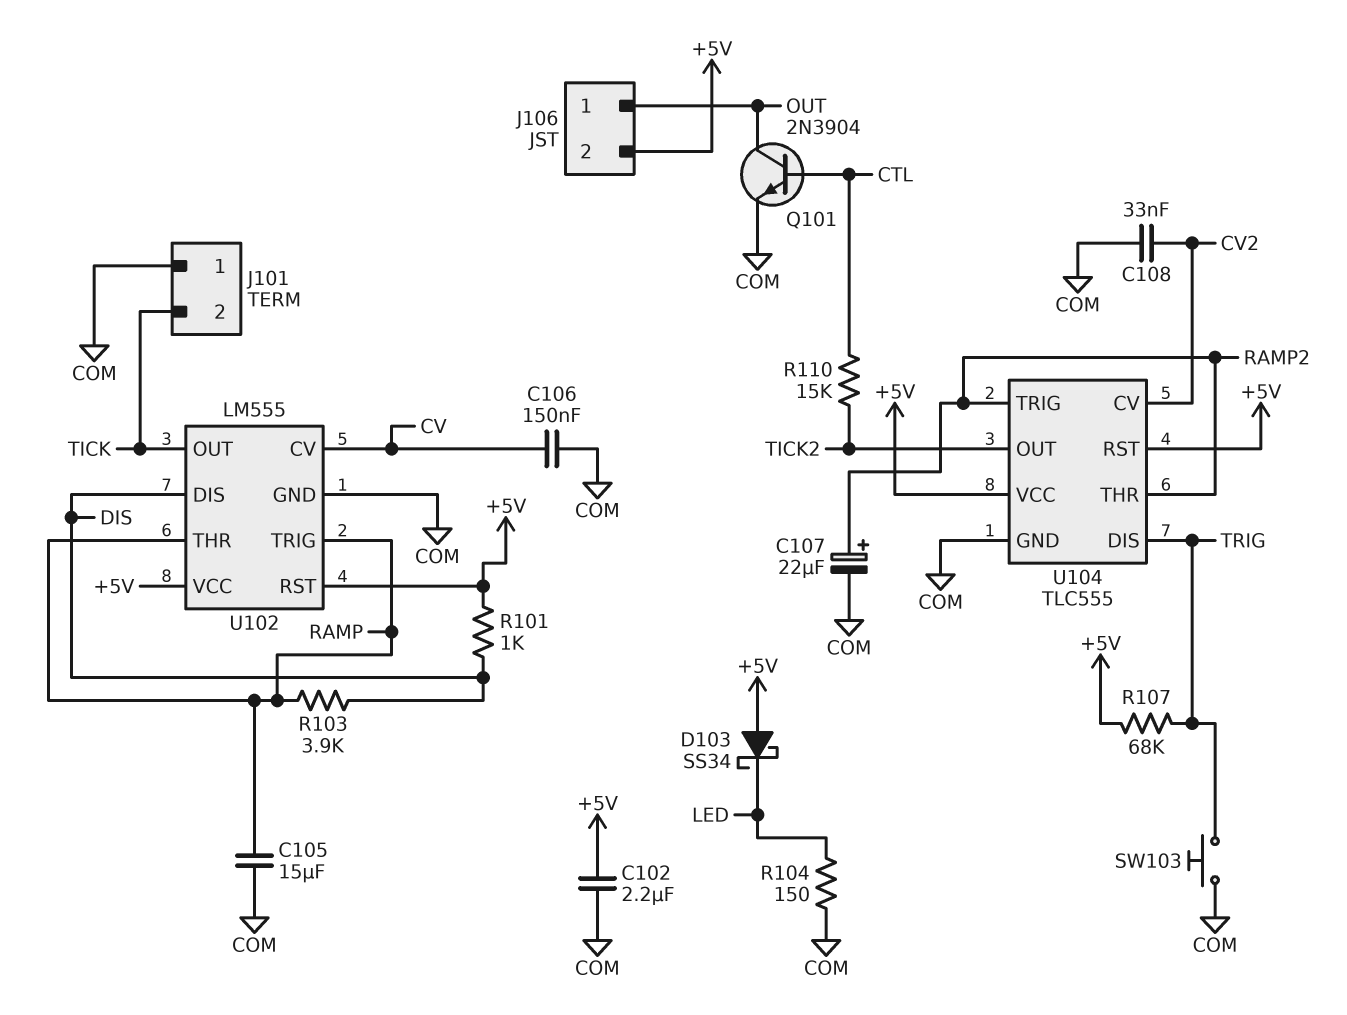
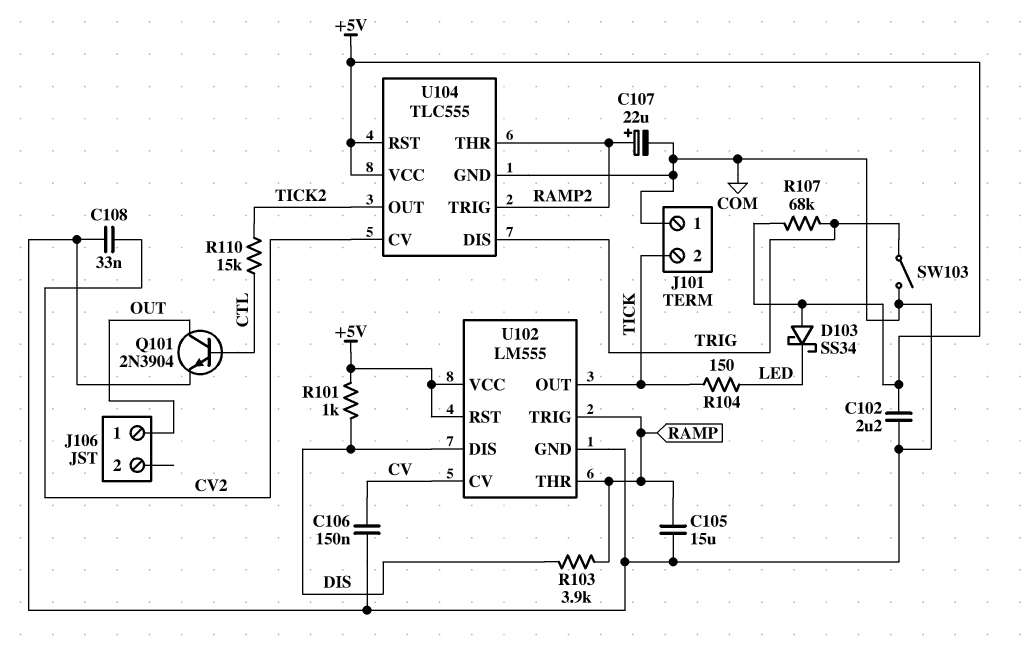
J106 pin 2: +5V -> none
R104: 150 (COM, LED) -> 150 (LED, TICK)
SW103: button (COM, TRIG) -> switch (COM, TRIG)

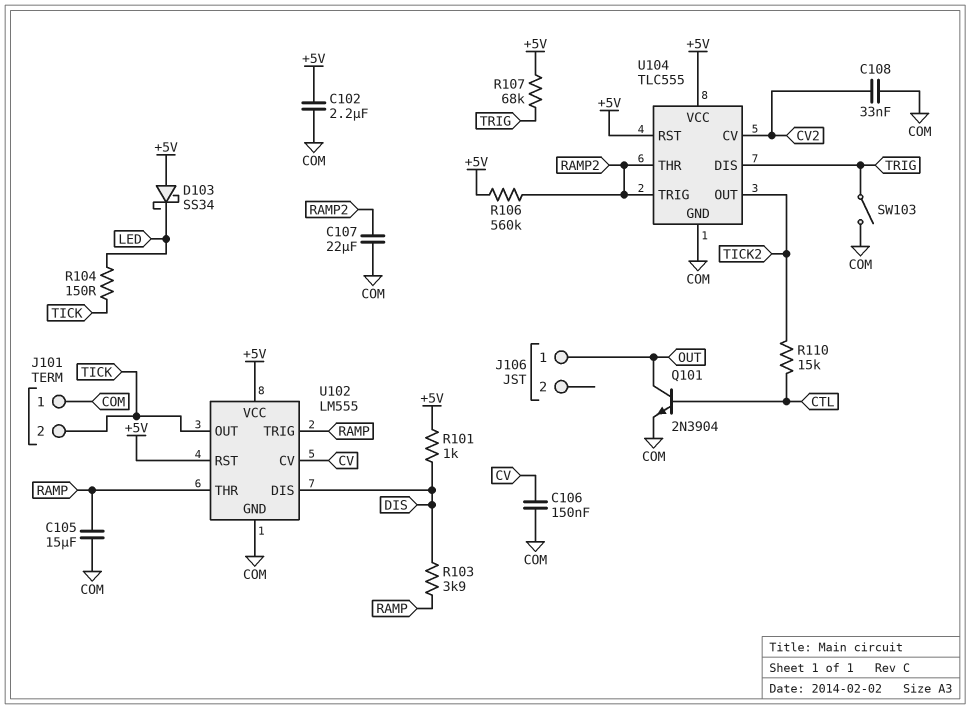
C107: 22uF (plus RAMP2, minus COM) -> 22uF (COM, RAMP2)
R106: none -> 560k (+5V, RAMP2)

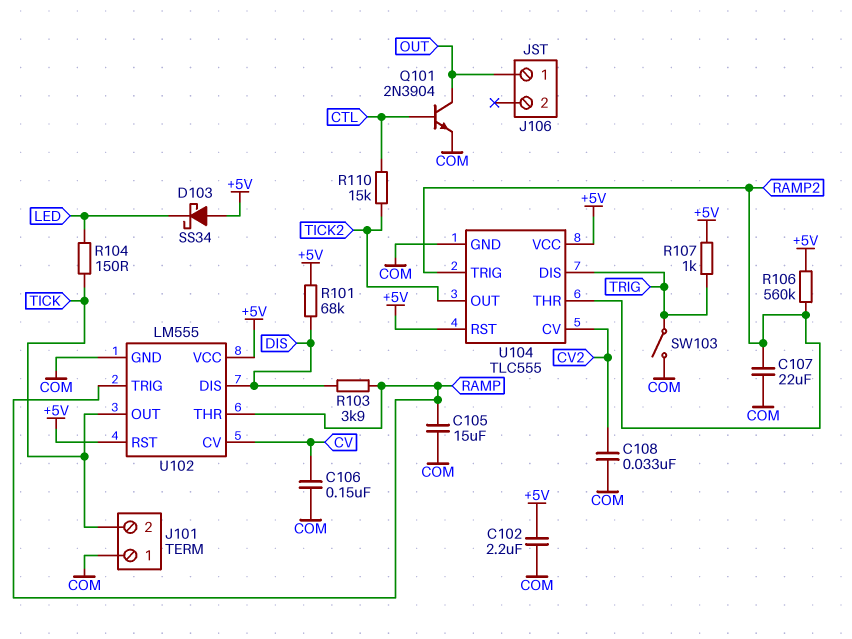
R101: 1k (+5V, DIS) -> 68k (+5V, DIS)
R107: 68k (+5V, TRIG) -> 1k (+5V, TRIG)

